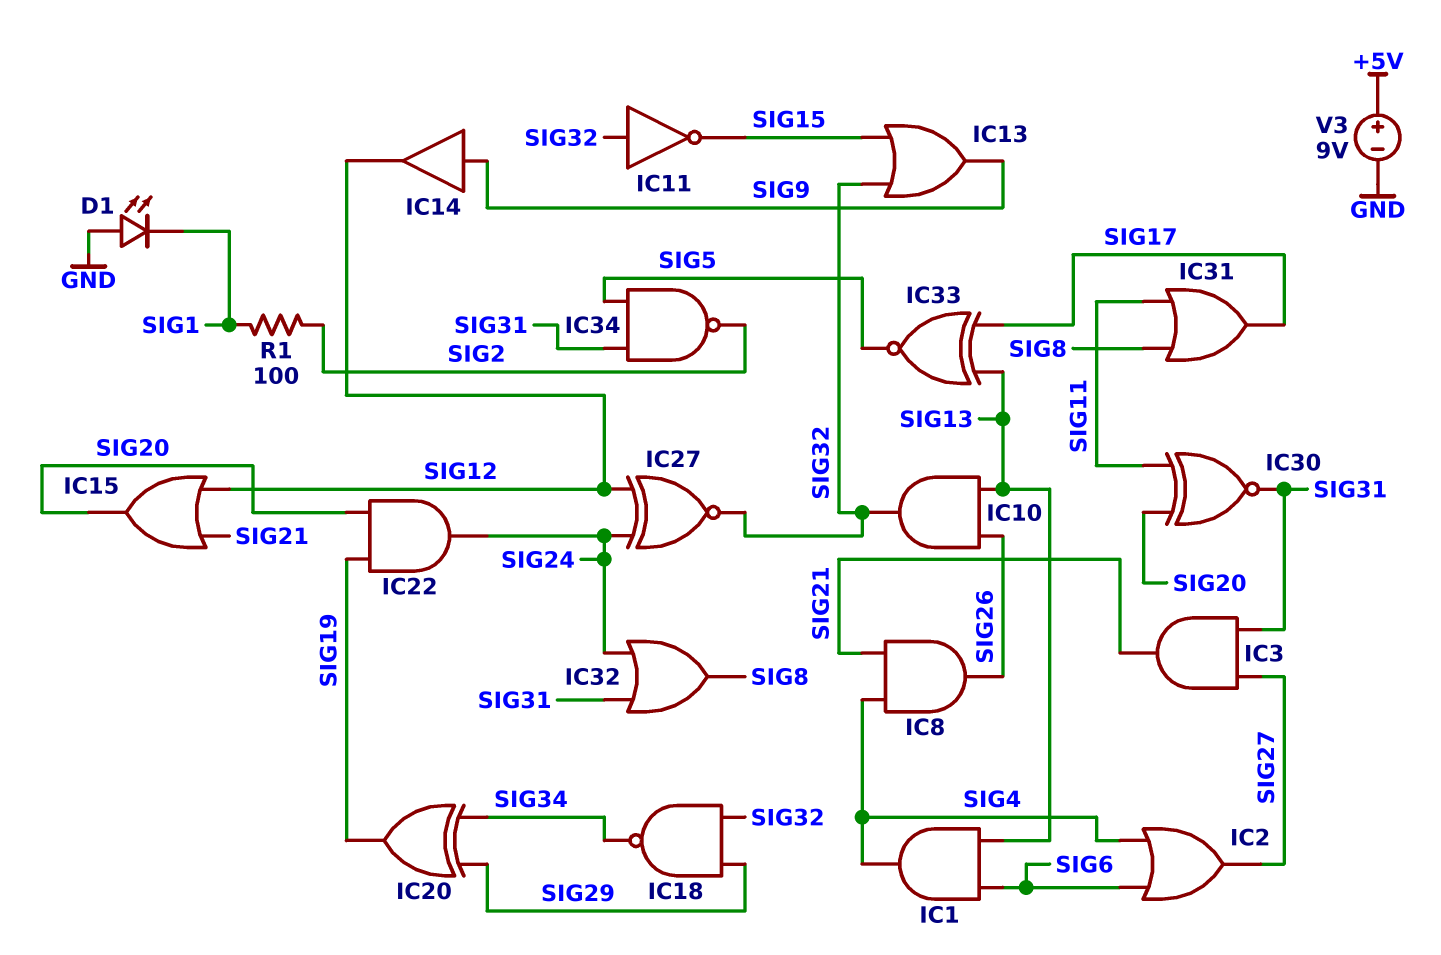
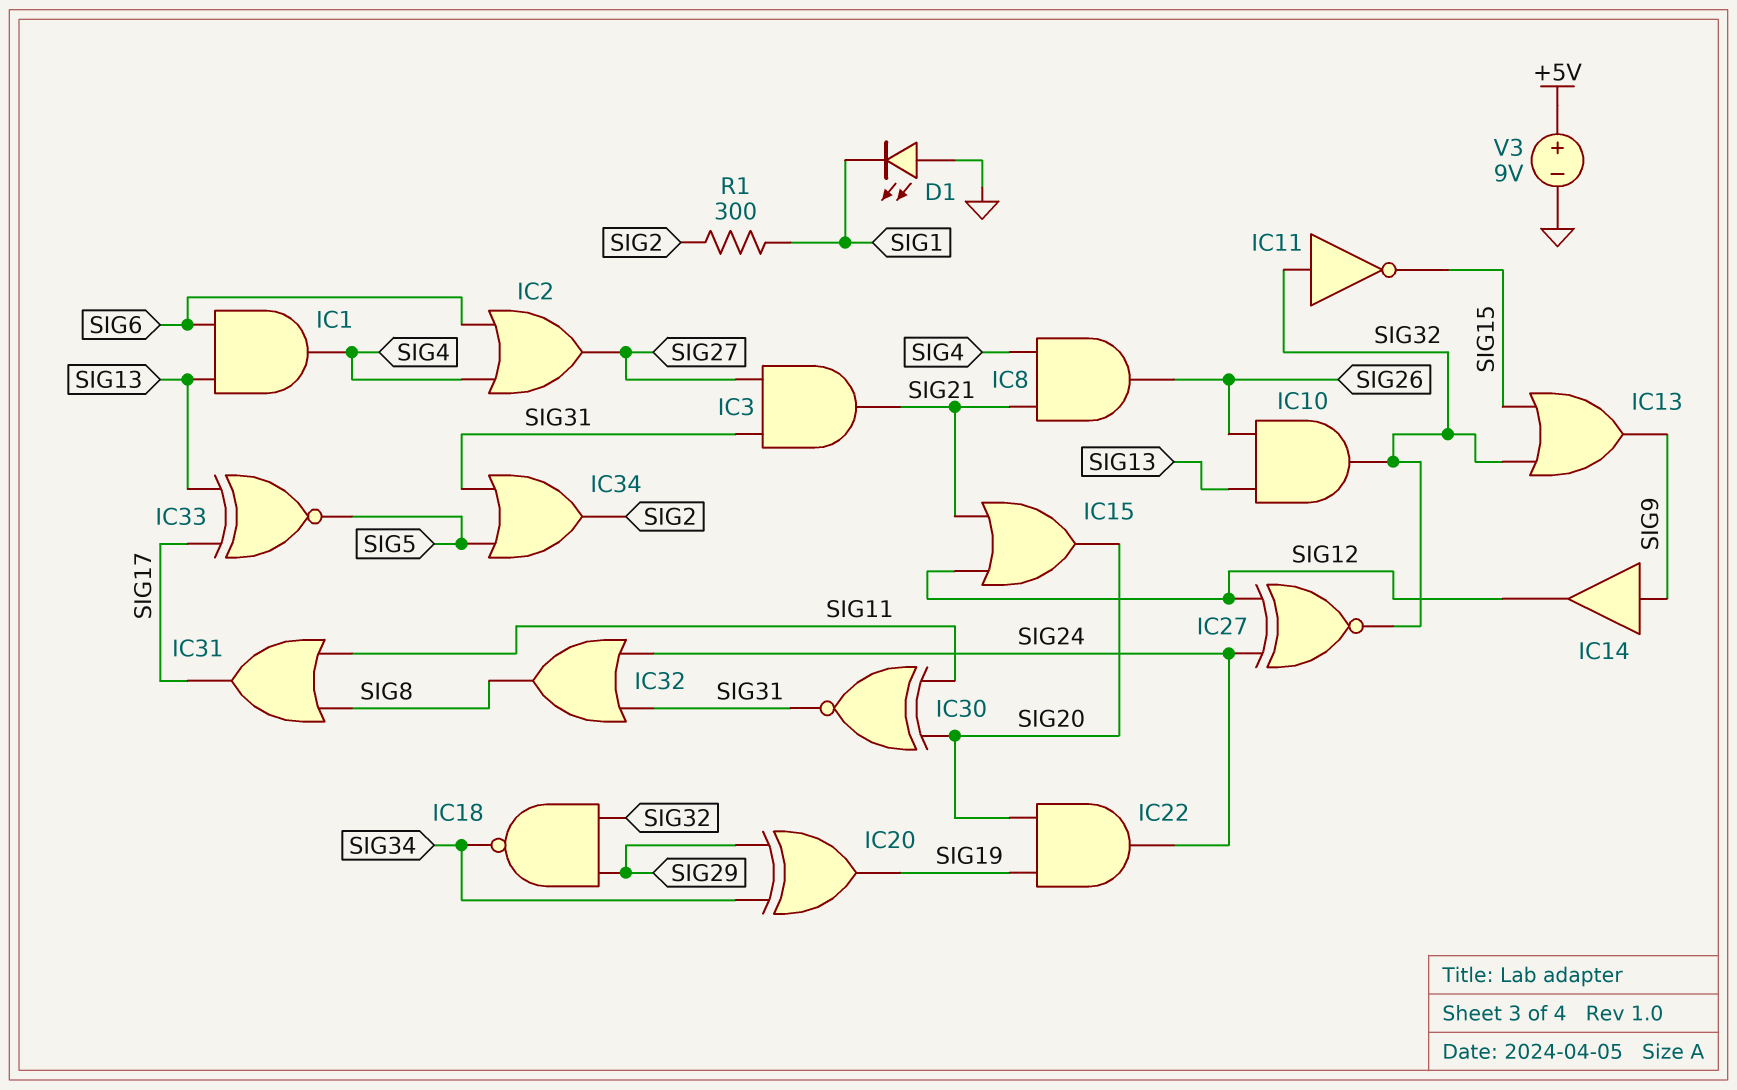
IC34: NAND (in SIG5, in SIG31, out SIG2) -> OR (in SIG5, in SIG31, out SIG2)
R1: 100 (SIG1, SIG2) -> 300 (SIG1, SIG2)

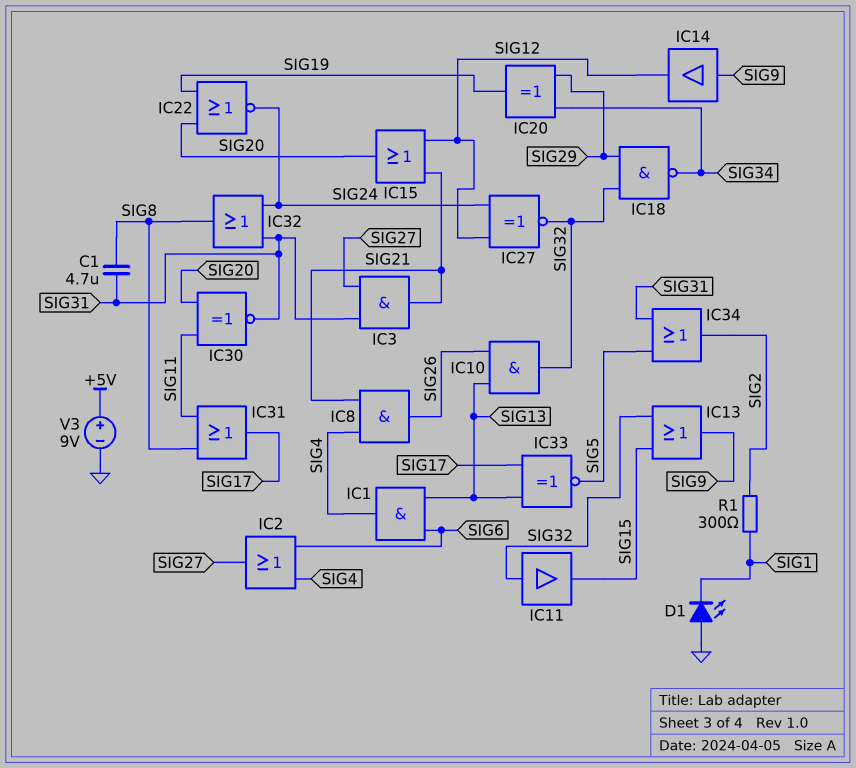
C1: none -> 4.7uF (SIG8, SIG31)
IC11: NOT (in SIG32, out SIG15) -> buffer (in SIG32, out SIG15)
IC22: AND (in SIG19, in SIG20, out SIG24) -> NOR (in SIG19, in SIG20, out SIG24)

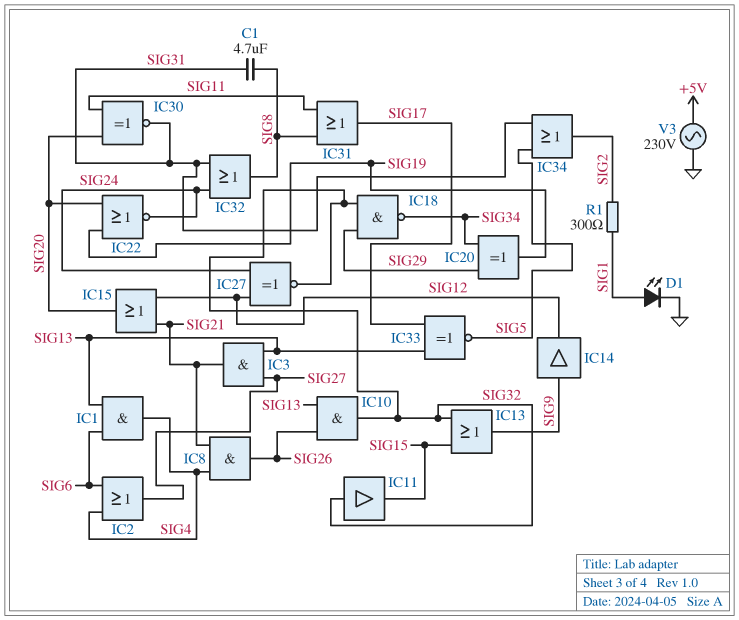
D1: LED (A GND, K SIG1) -> LED (A SIG1, K GND)
IC3: AND (in SIG27, in SIG31, out SIG21) -> AND (in SIG13, in SIG27, out SIG21)
V3: 9V (plus +5V, minus GND) -> AC 230V (+5V, GND)

